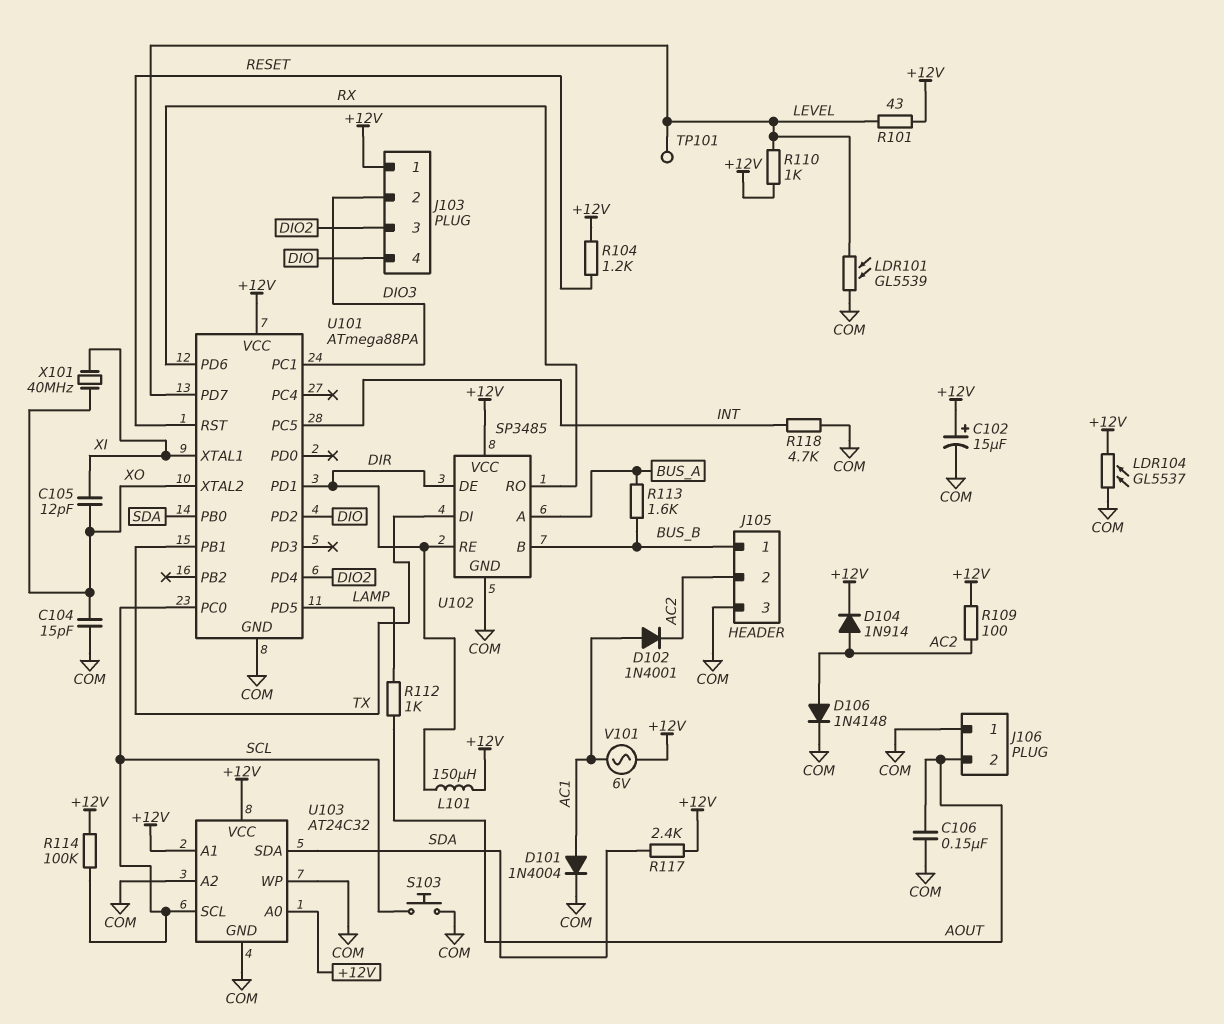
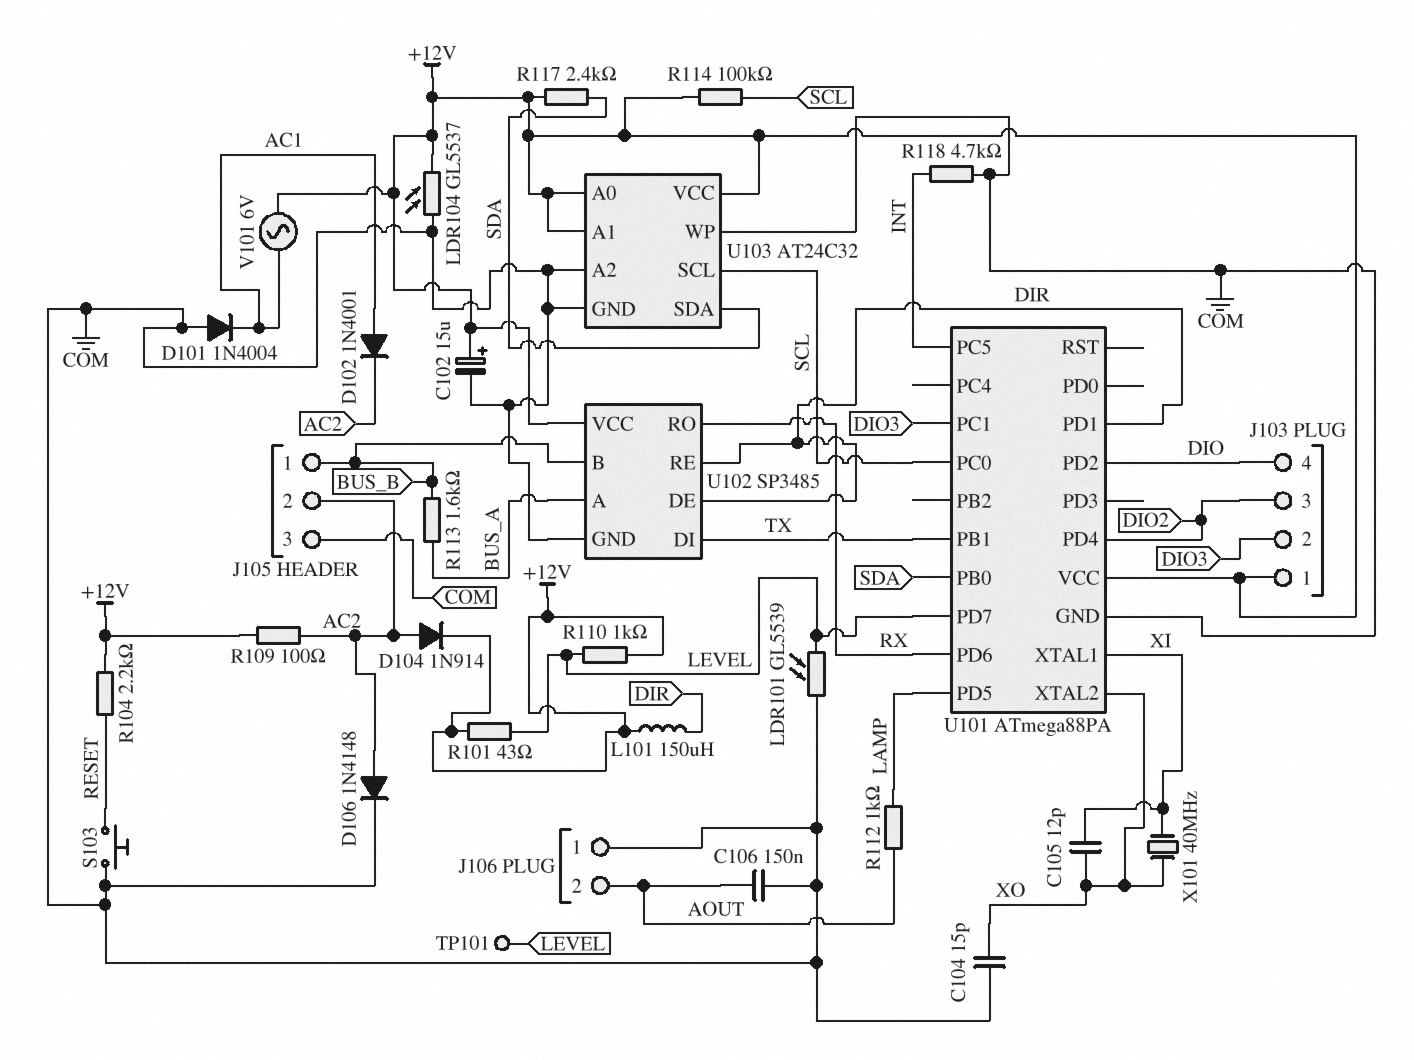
D101: diode 1N4004 (A AC1, K COM) -> diode 1N4004 (A COM, K AC1)
R104: 1.2k (+12V, RESET) -> 2.2k (+12V, RESET)
S103: button (COM, SCL) -> button (COM, RESET)
U101 pin RST: RESET -> none

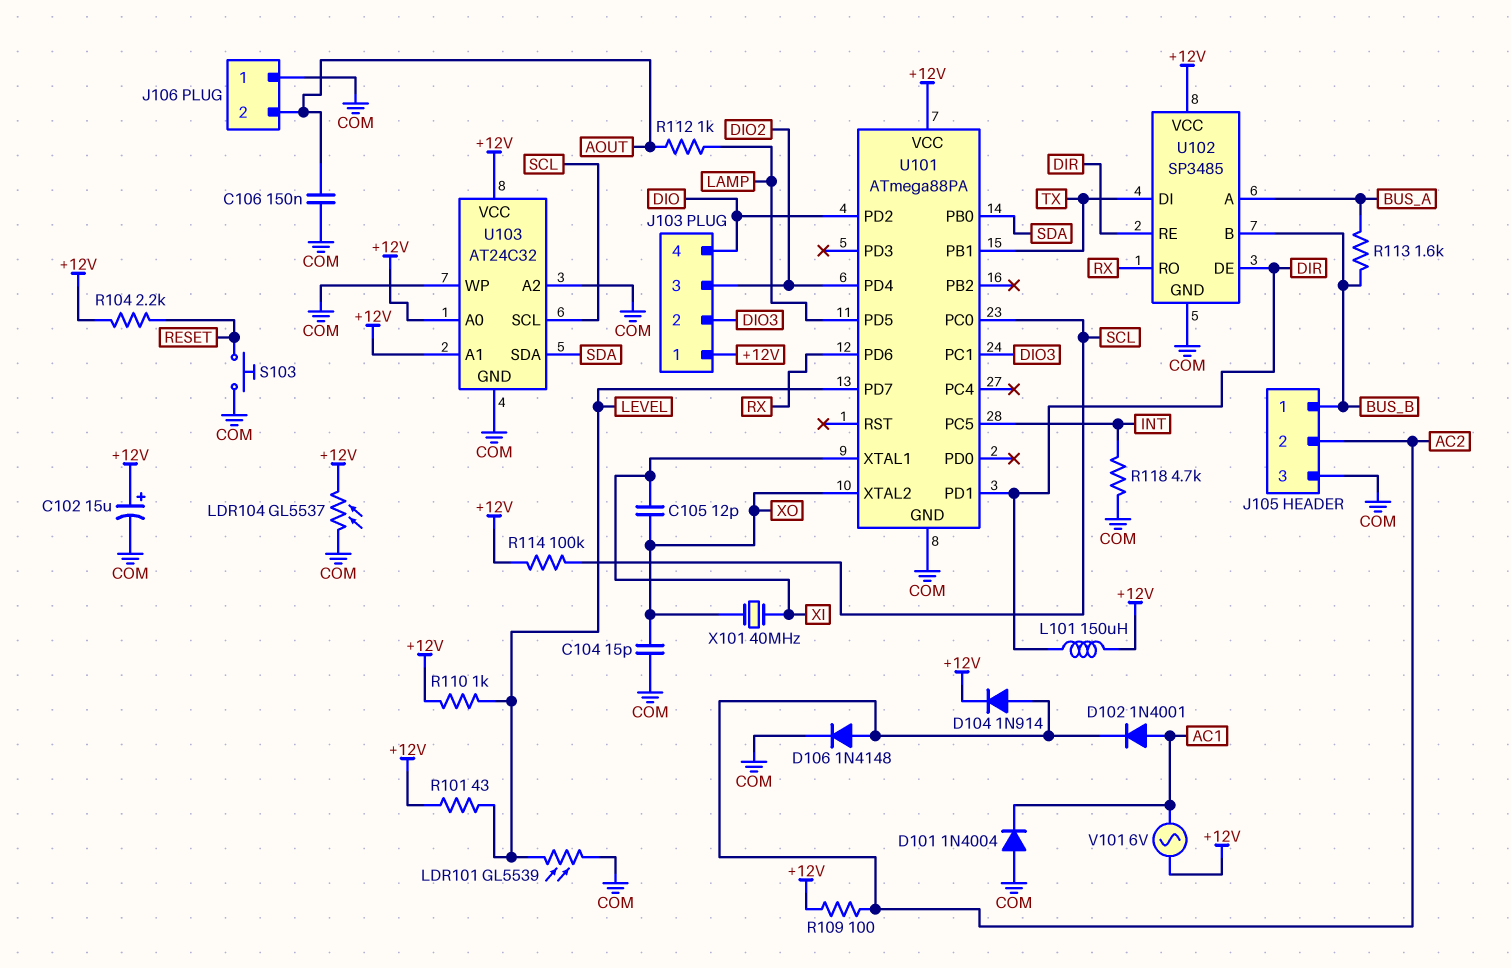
R117: 2.4k (+12V, SDA) -> none
TP101: test point (LEVEL) -> none

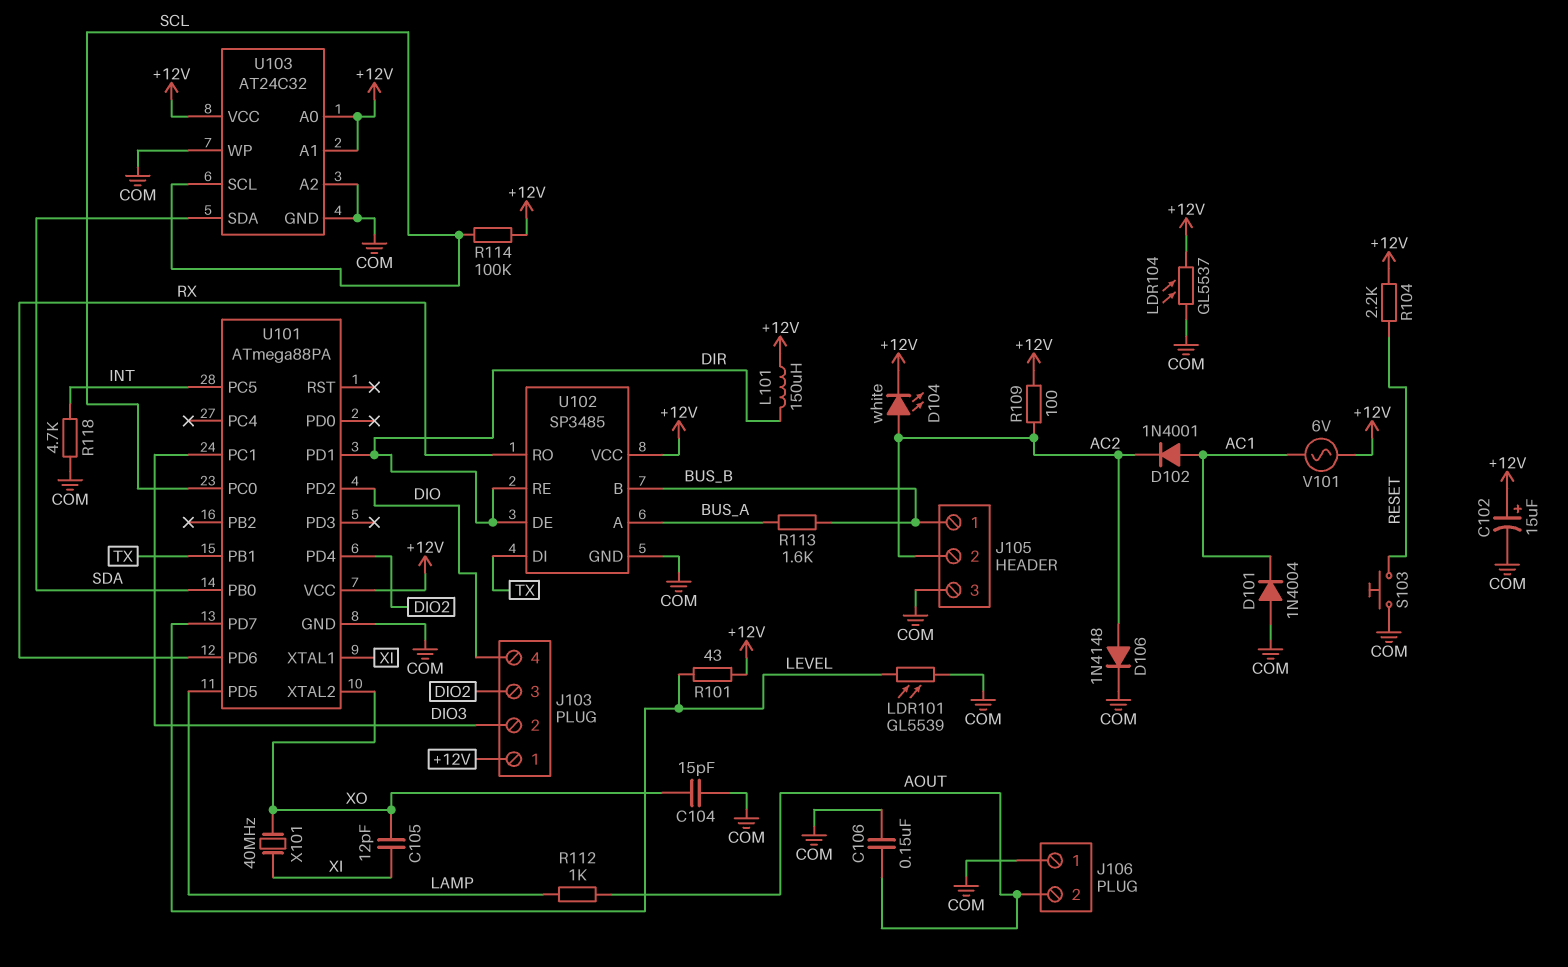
D104: diode 1N914 (A AC2, K +12V) -> LED white (A AC2, K +12V)
R110: 1k (+12V, LEVEL) -> none

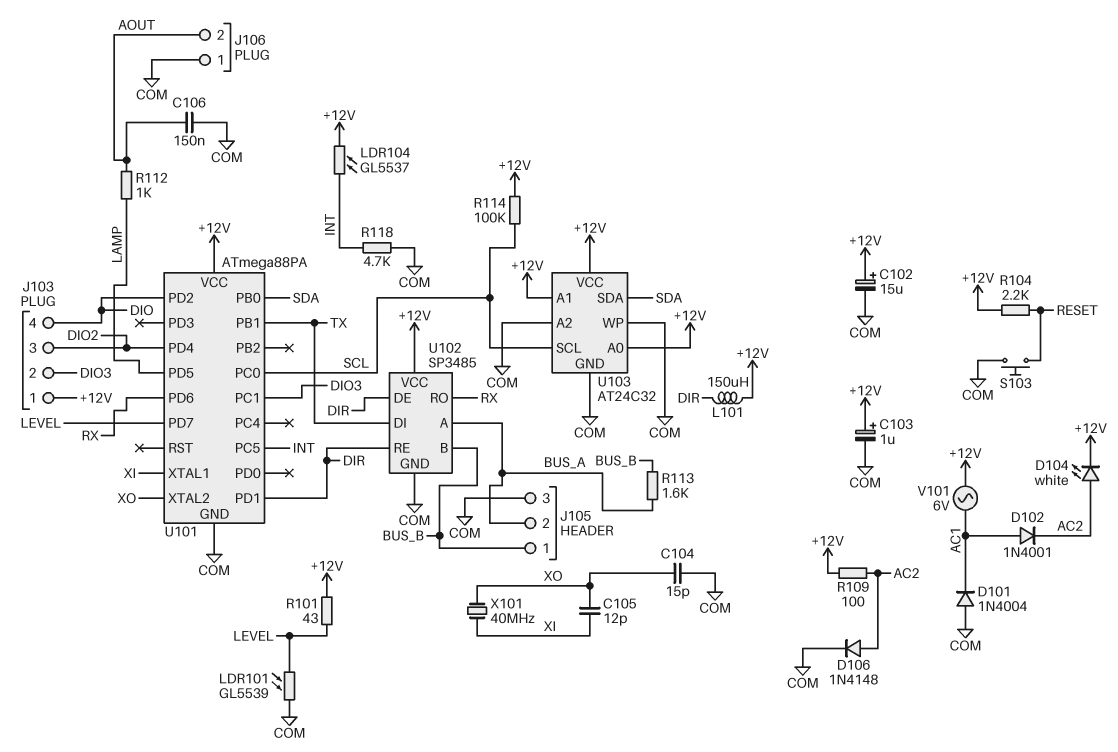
C103: none -> 1uF (plus +12V, minus COM)
J105 pin 2: AC2 -> BUS_A
LDR104: GL5537 (+12V, COM) -> GL5537 (+12V, INT)

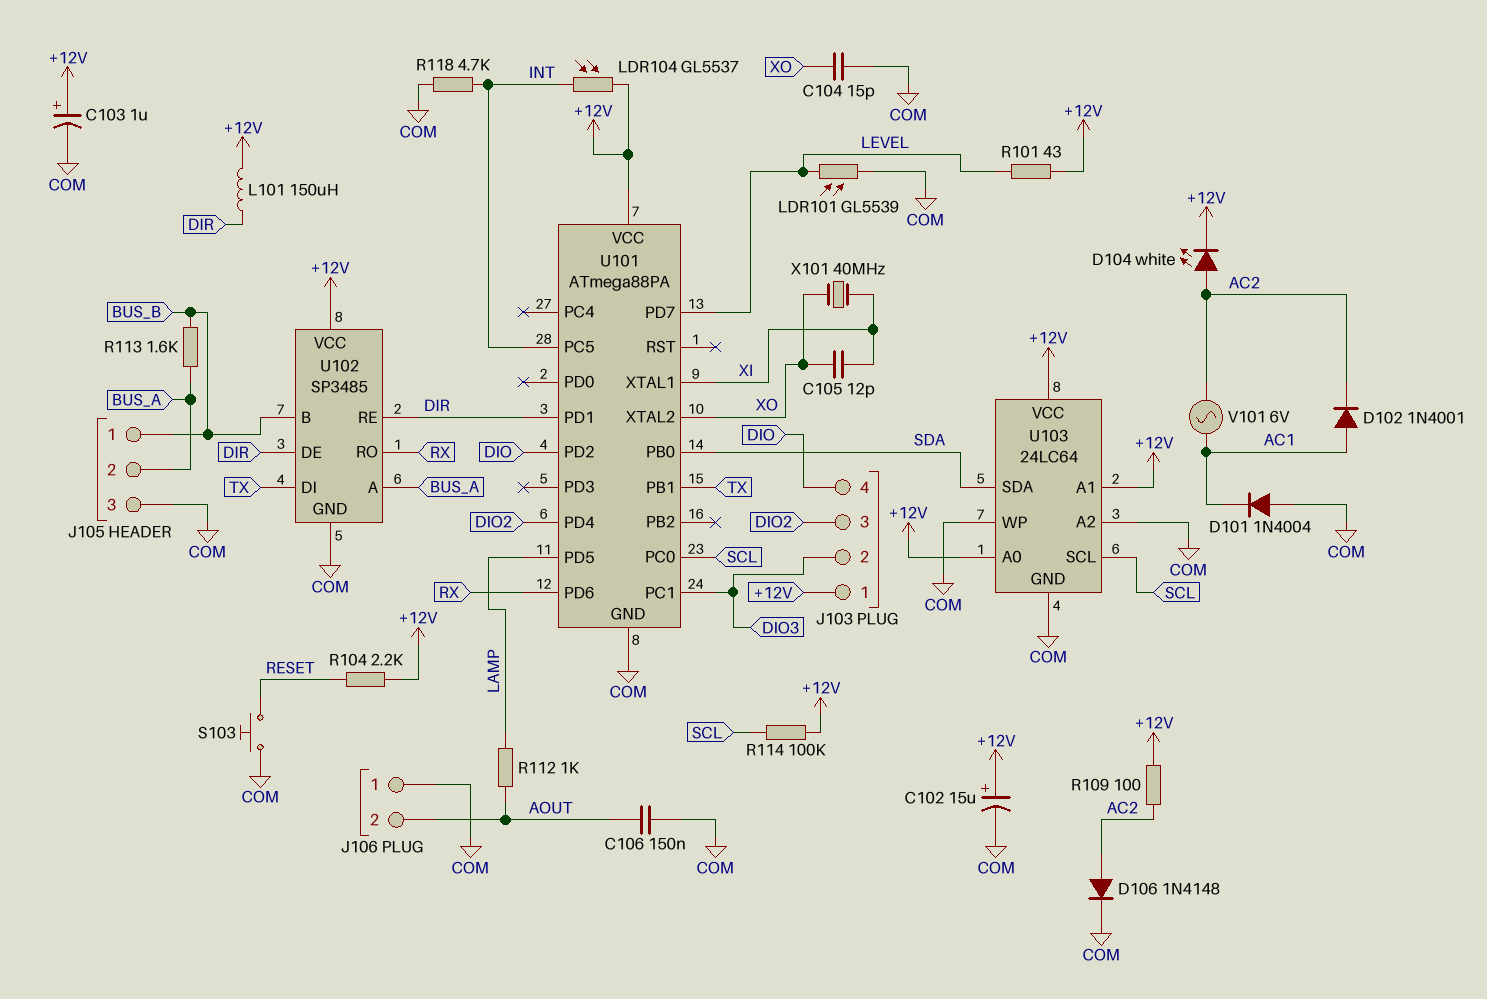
U103: AT24C32 -> 24LC64
V101: AC 6V (+12V, AC1) -> AC 6V (AC1, AC2)

